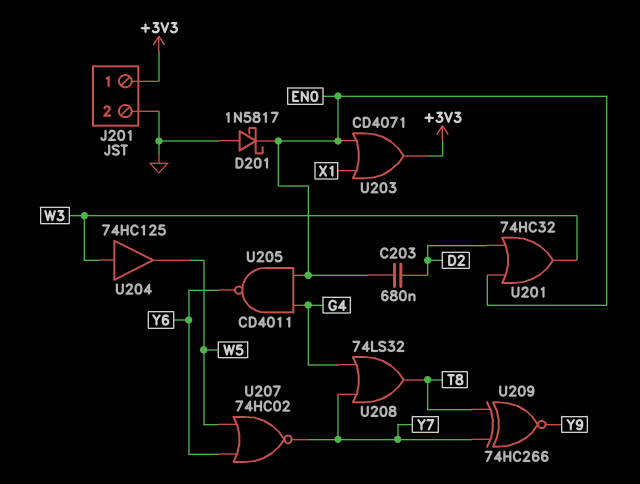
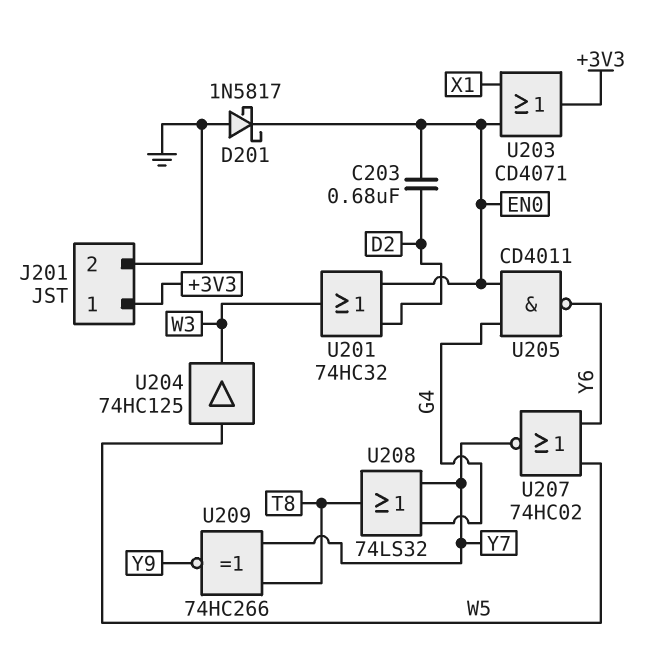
U204: buffer 74HC125 (in W3, out W5) -> buffer 74HC125 (in W5, out W3)

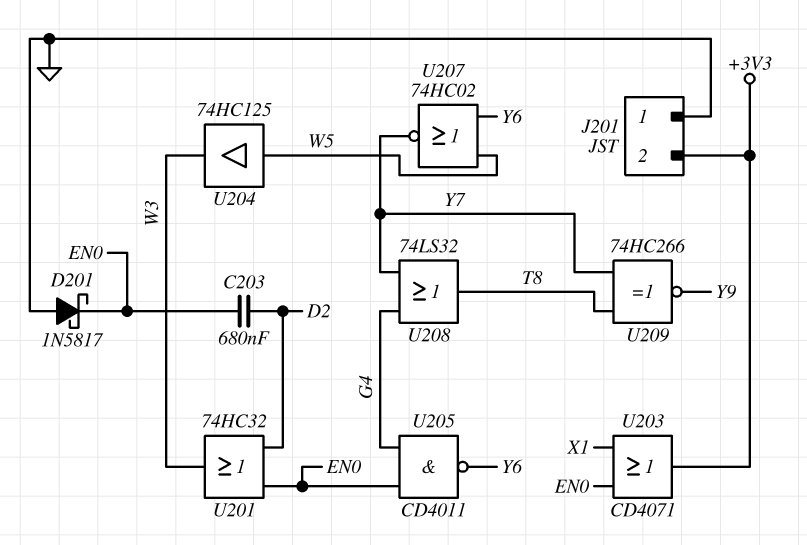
J201 pin 1: +3V3 -> GND
J201 pin 2: GND -> +3V3

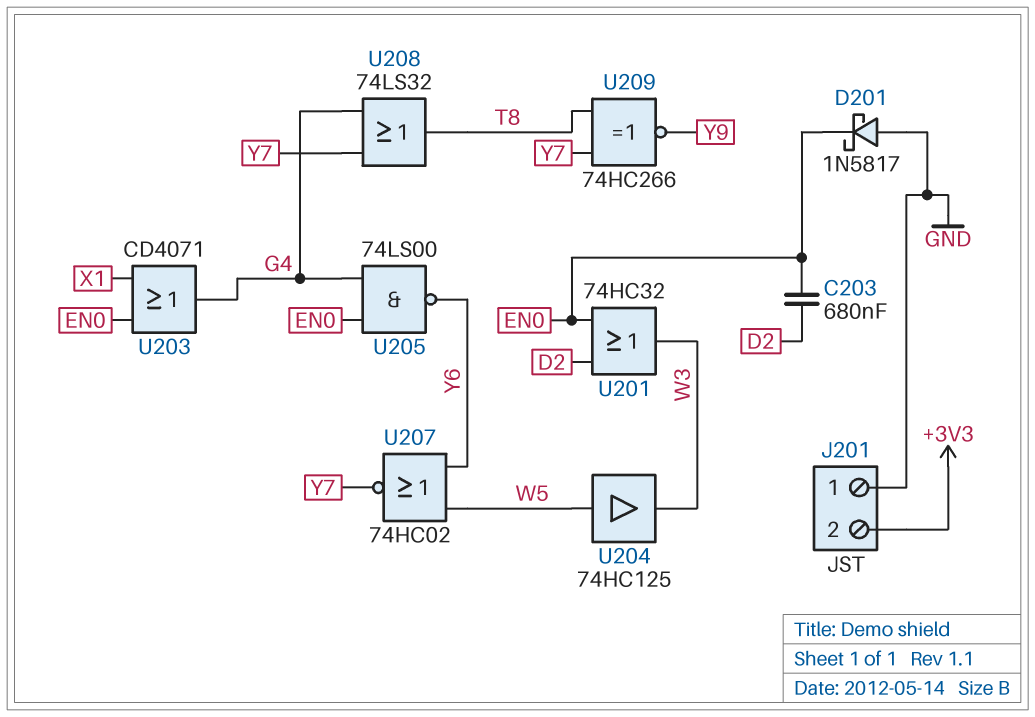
U203: OR CD4071 (in EN0, in X1, out +3V3) -> OR CD4071 (in EN0, in X1, out G4)
U205: NAND CD4011 (in EN0, in G4, out Y6) -> NAND 74LS00 (in EN0, in G4, out Y6)

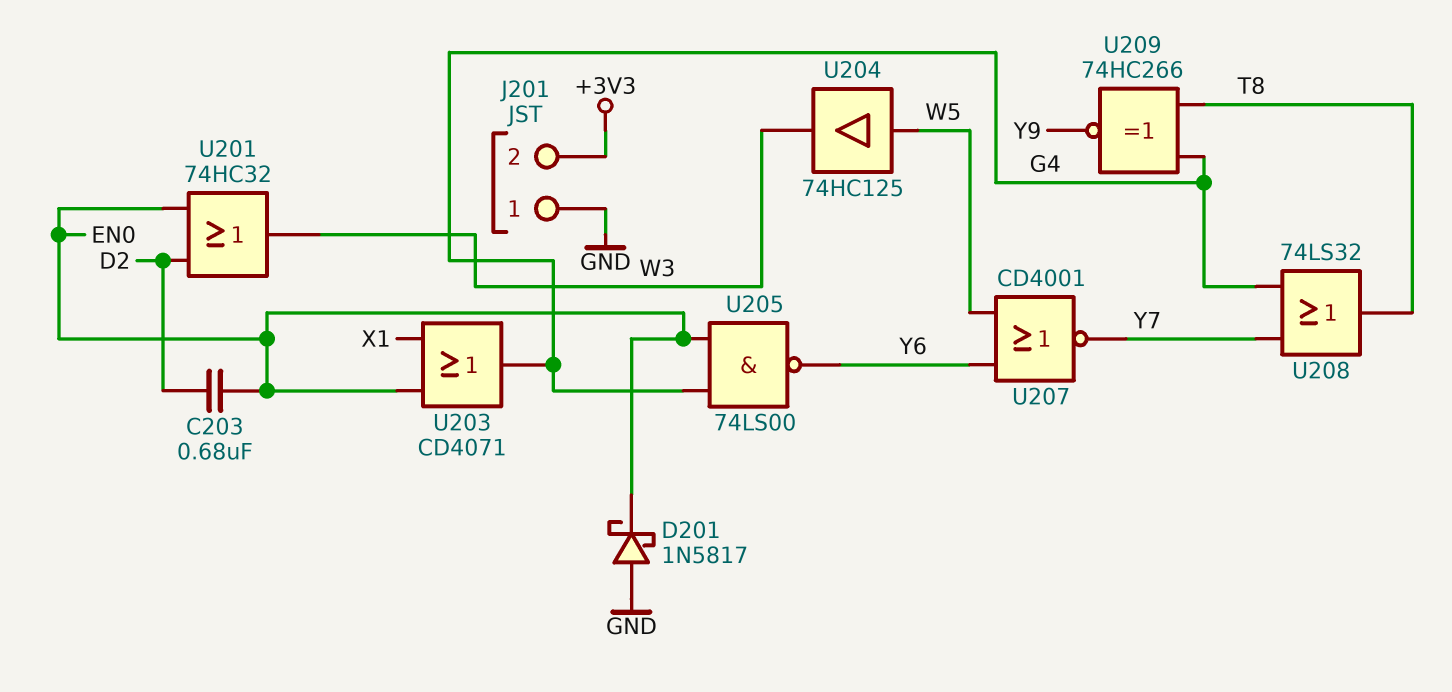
U207: NOR 74HC02 (in W5, in Y6, out Y7) -> NOR CD4001 (in W5, in Y6, out Y7)
U209: XNOR 74HC266 (in T8, in Y7, out Y9) -> XNOR 74HC266 (in G4, in T8, out Y9)

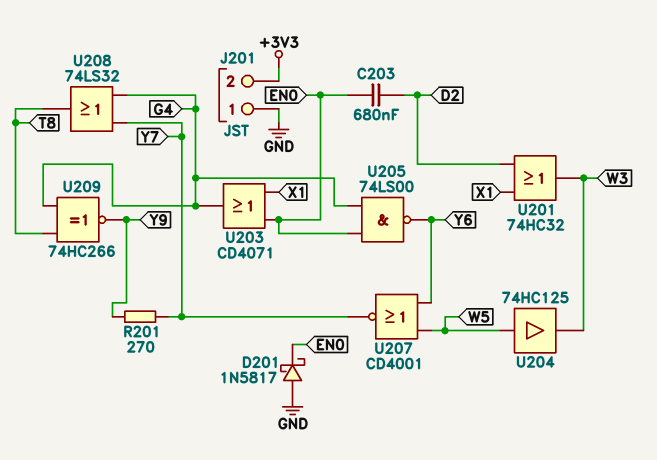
R201: none -> 270 (Y7, Y9)
U201: OR 74HC32 (in D2, in EN0, out W3) -> OR 74HC32 (in D2, in X1, out W3)

